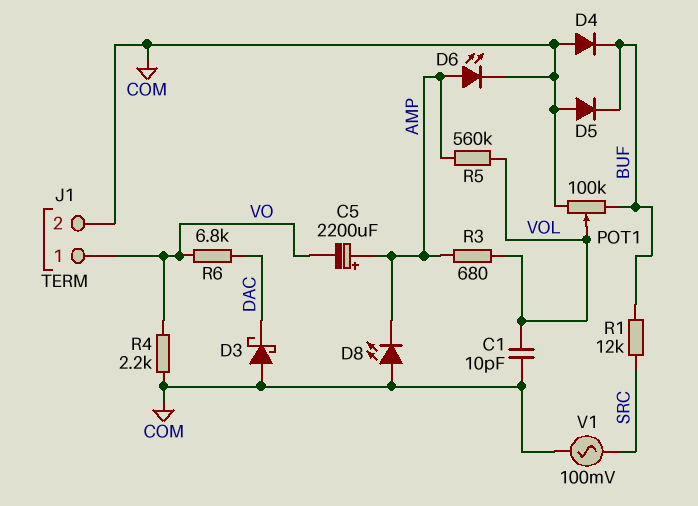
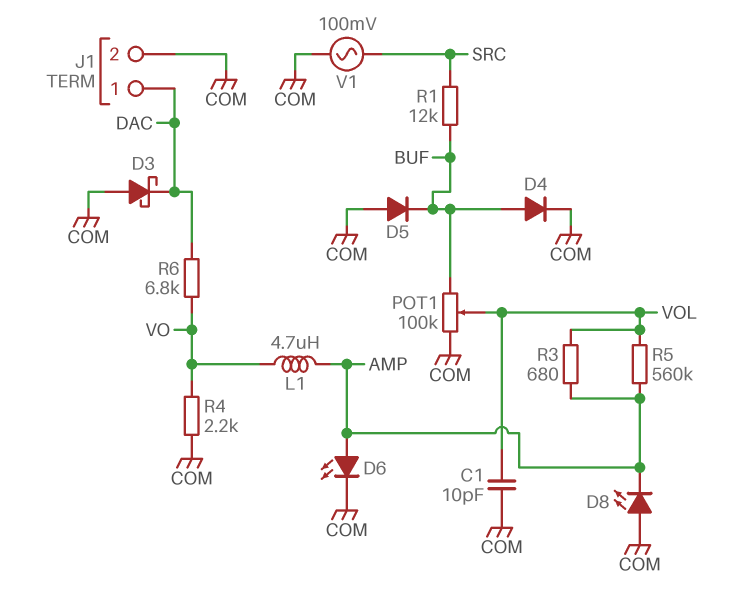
C5: 2200uF (plus AMP, minus VO) -> none
D4: diode (A COM, K BUF) -> diode (A BUF, K COM)
J1 pin 1: VO -> DAC
L1: none -> 4.7uH (AMP, VO)

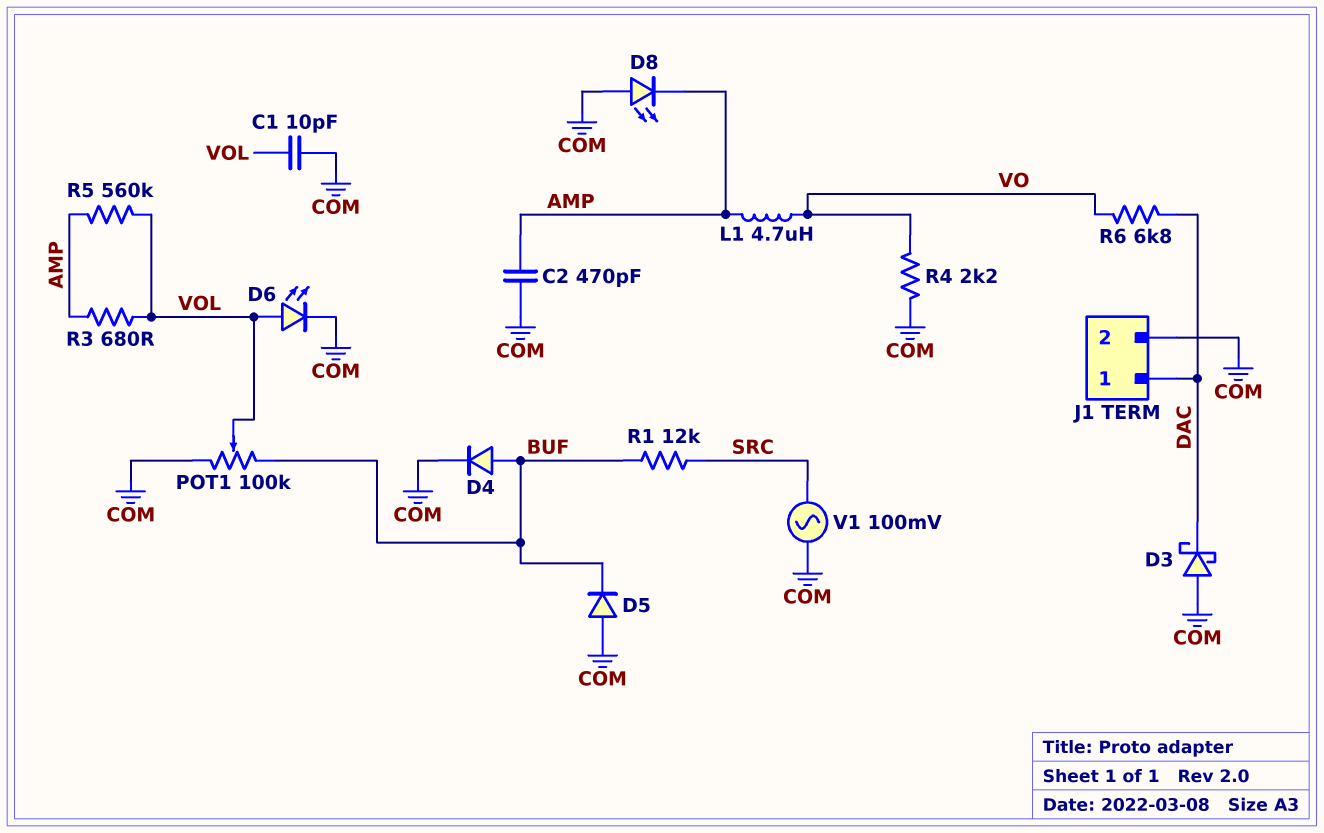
C2: none -> 470pF (AMP, COM)
D6: LED (A AMP, K COM) -> LED (A VOL, K COM)

